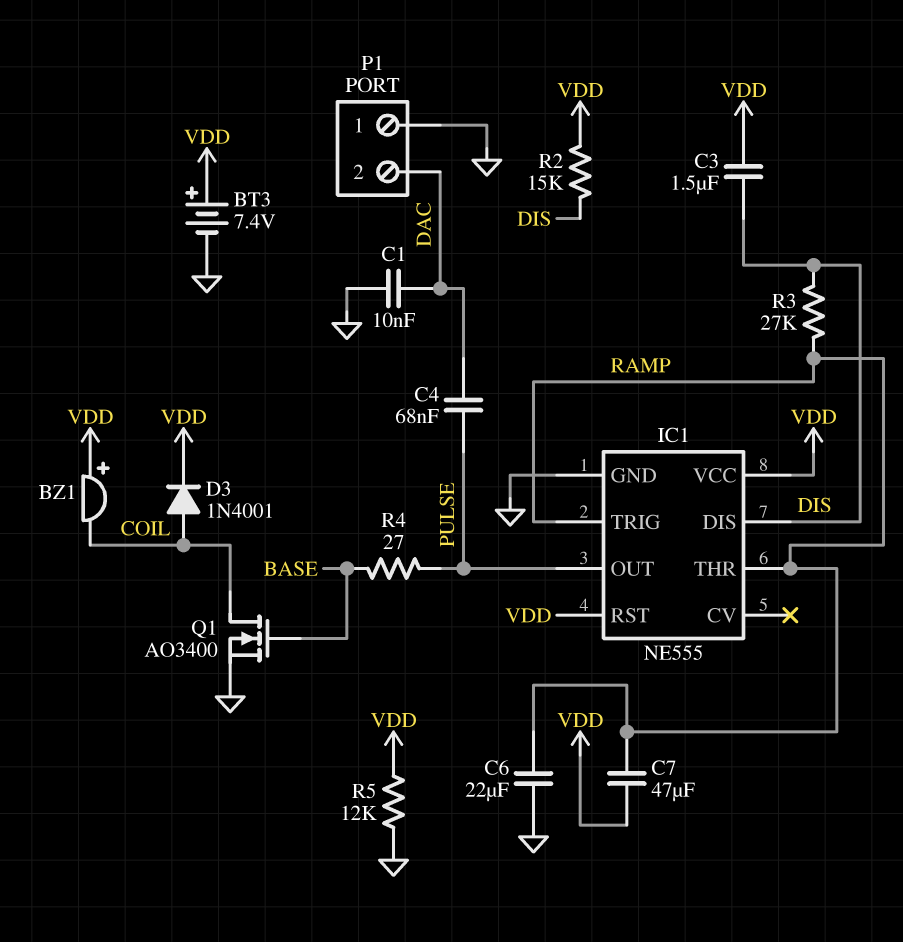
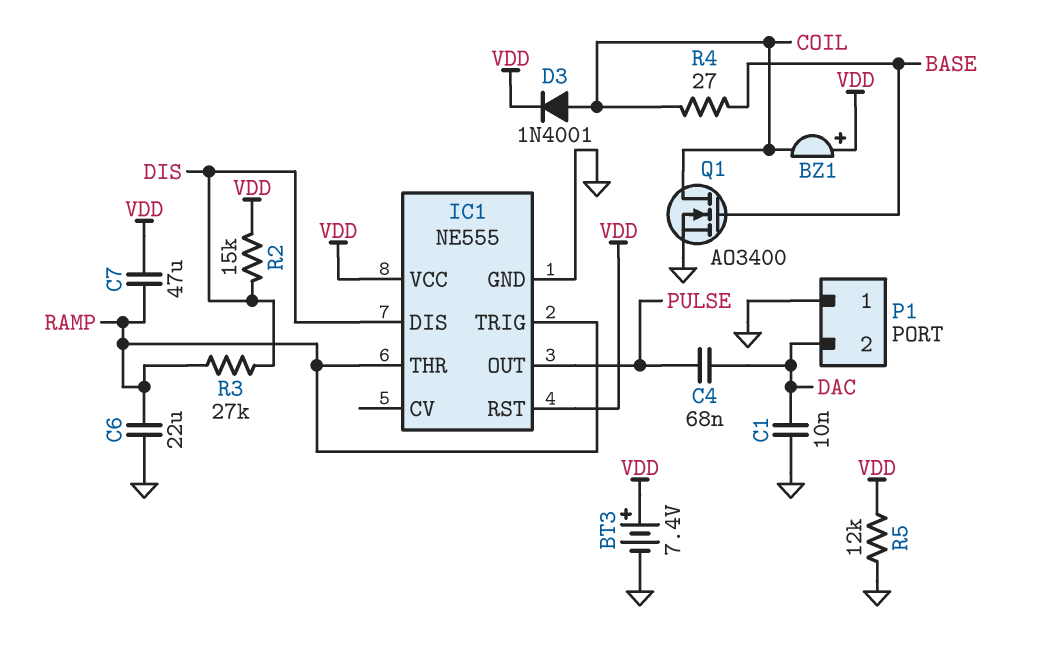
C3: 1.5uF (DIS, VDD) -> none
R4: 27 (BASE, PULSE) -> 27 (BASE, COIL)

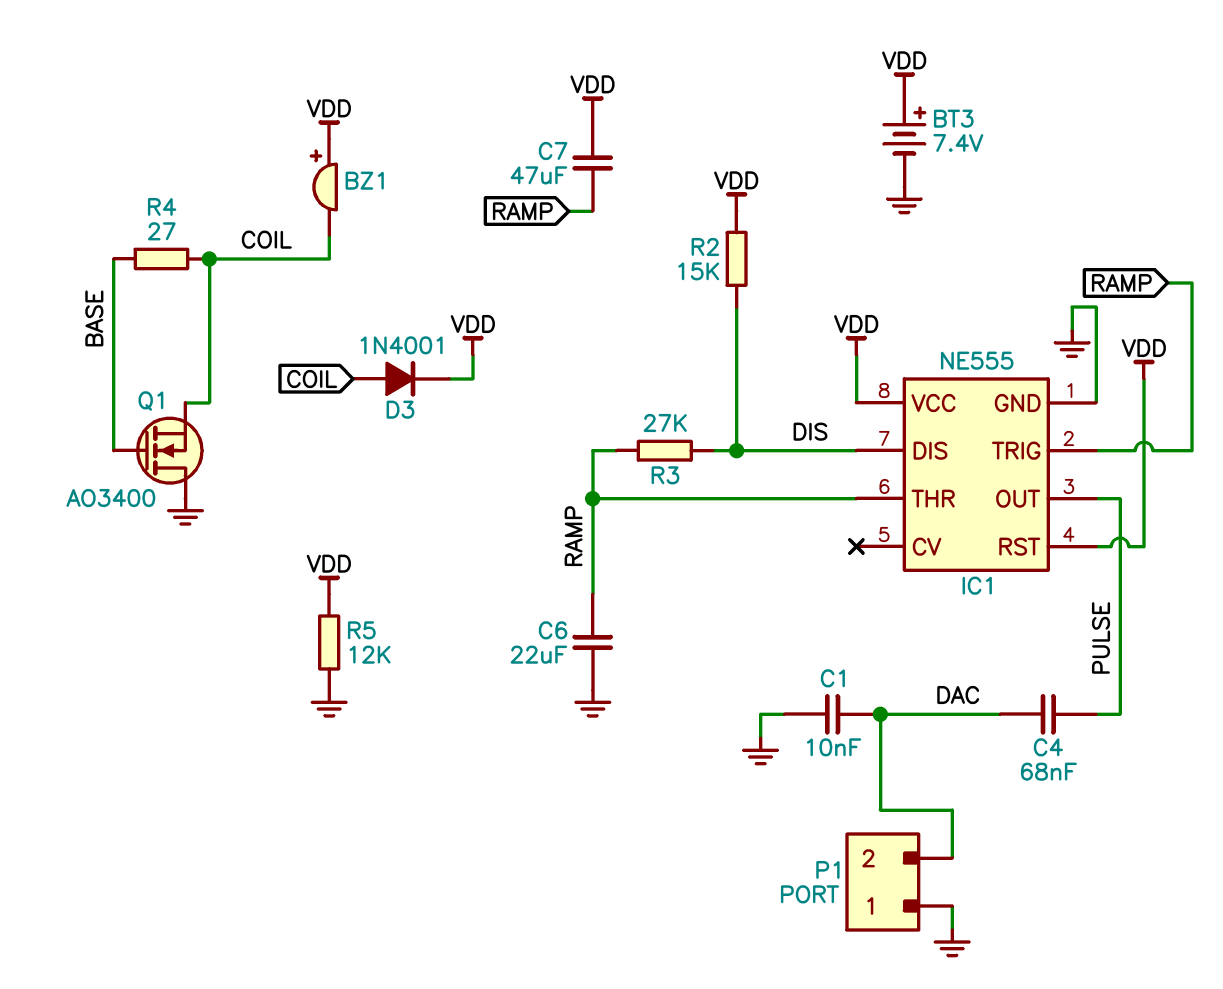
Q1: NMOS AO3400 (G BASE, D COIL, S GND) -> NMOS AO3400 (G BASE, D GND, S COIL)

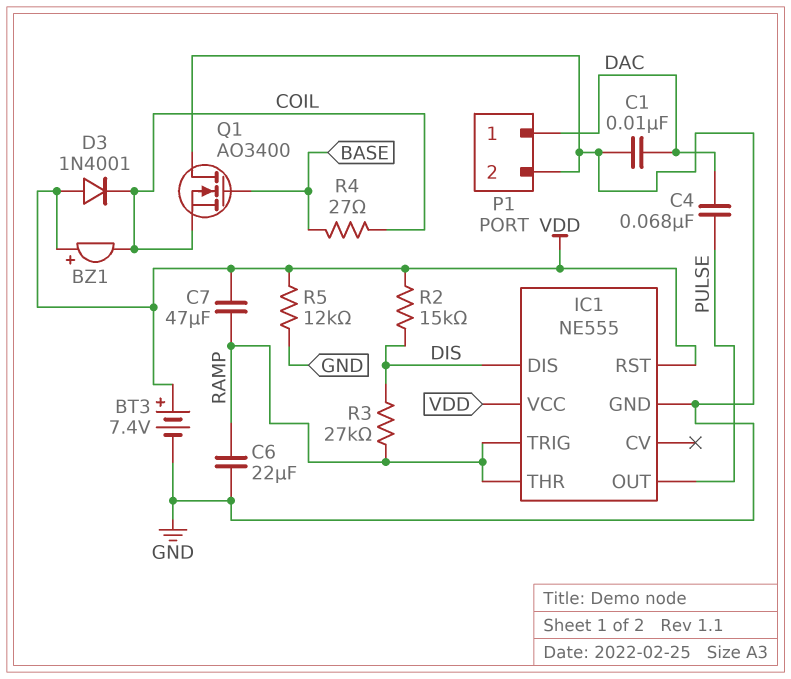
D3: diode 1N4001 (A COIL, K VDD) -> diode 1N4001 (A VDD, K COIL)
P1 pin 1: GND -> DAC
P1 pin 2: DAC -> GND

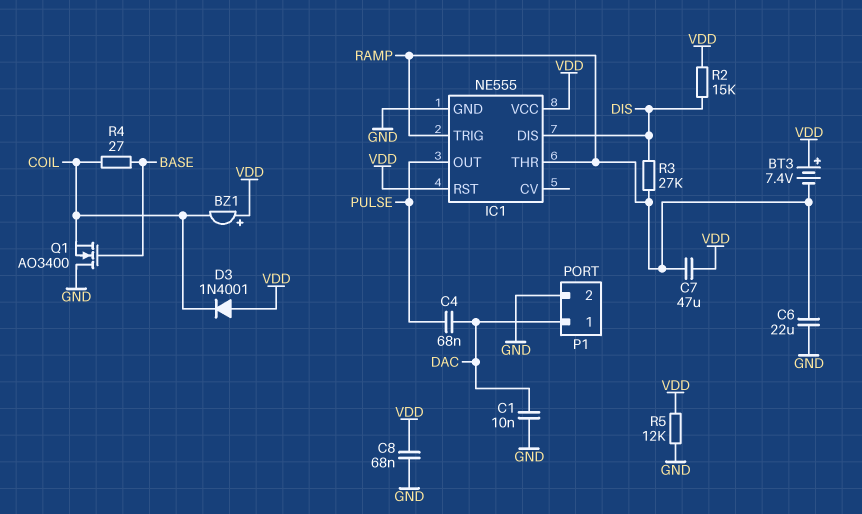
BT3: 7.4V (plus VDD, minus GND) -> 7.4V (plus VDD, minus RAMP)
C8: none -> 68nF (GND, VDD)

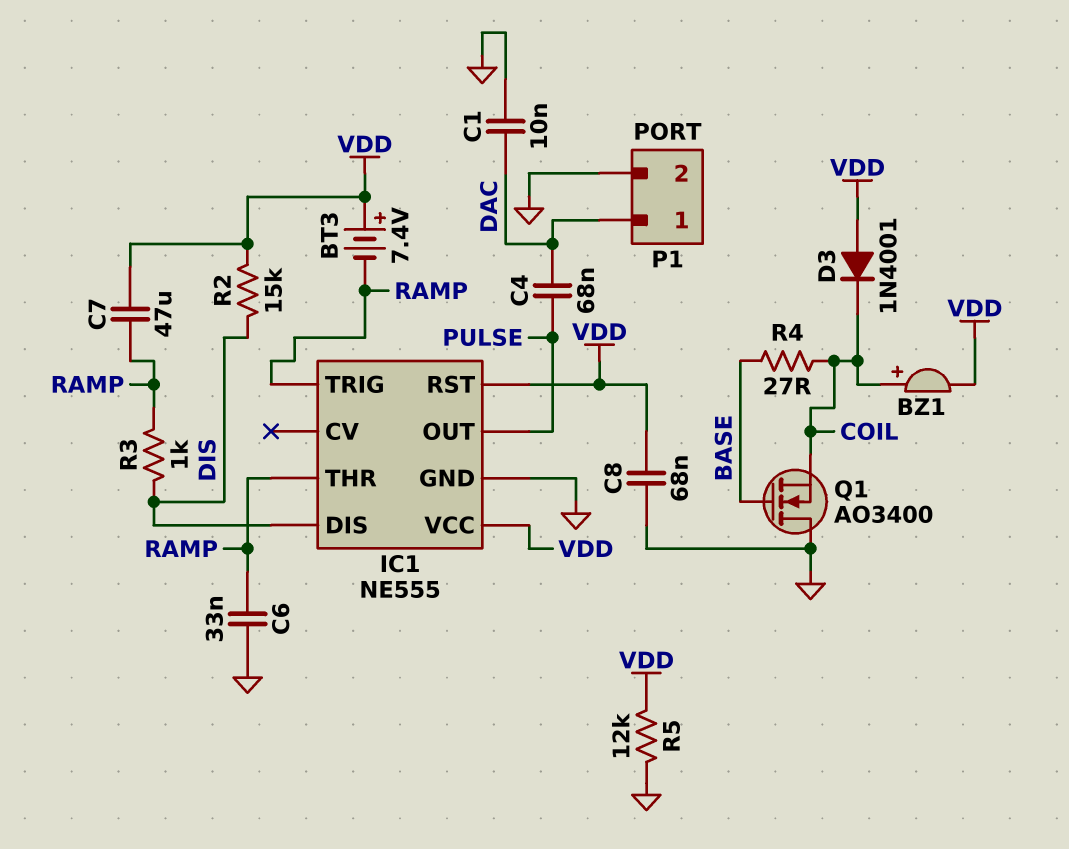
BZ1: buzzer (plus VDD, minus COIL) -> buzzer (plus COIL, minus VDD)
C6: 22uF (GND, RAMP) -> 33nF (GND, RAMP)
R3: 27k (DIS, RAMP) -> 1k (DIS, RAMP)

